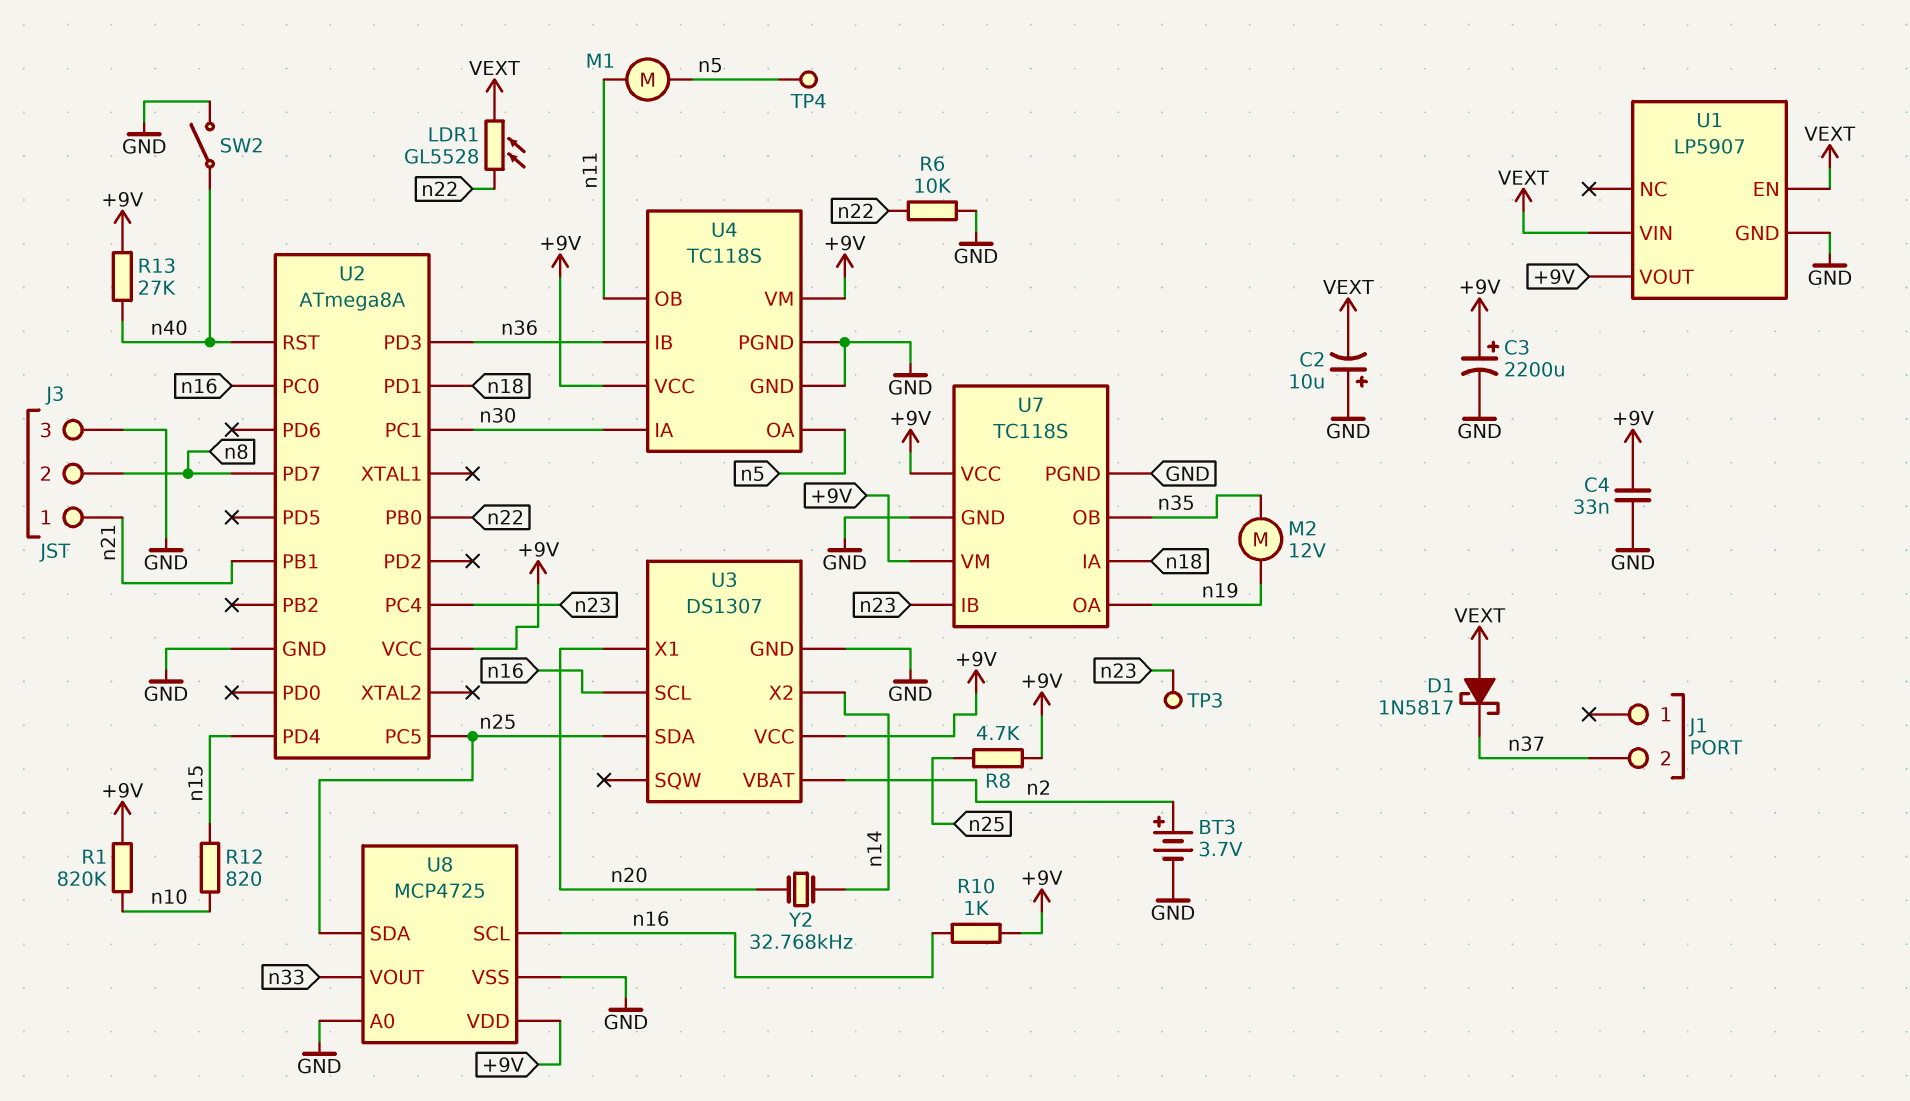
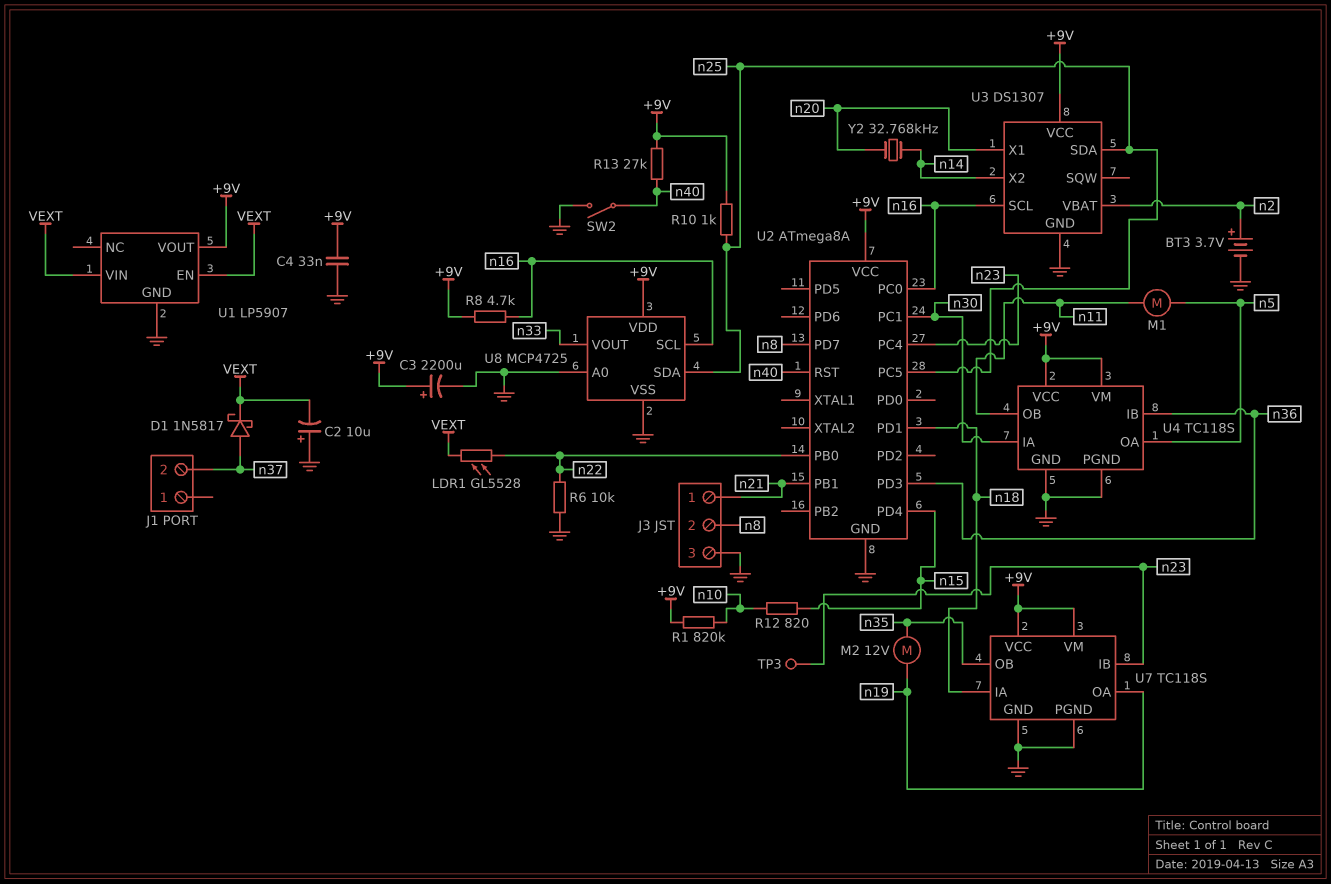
D1: schottky 1N5817 (A VEXT, K n37) -> schottky 1N5817 (A n37, K VEXT)
R8: 4.7k (+9V, n25) -> 4.7k (+9V, n16)
R10: 1k (+9V, n16) -> 1k (+9V, n25)
TP4: test point (n5) -> none

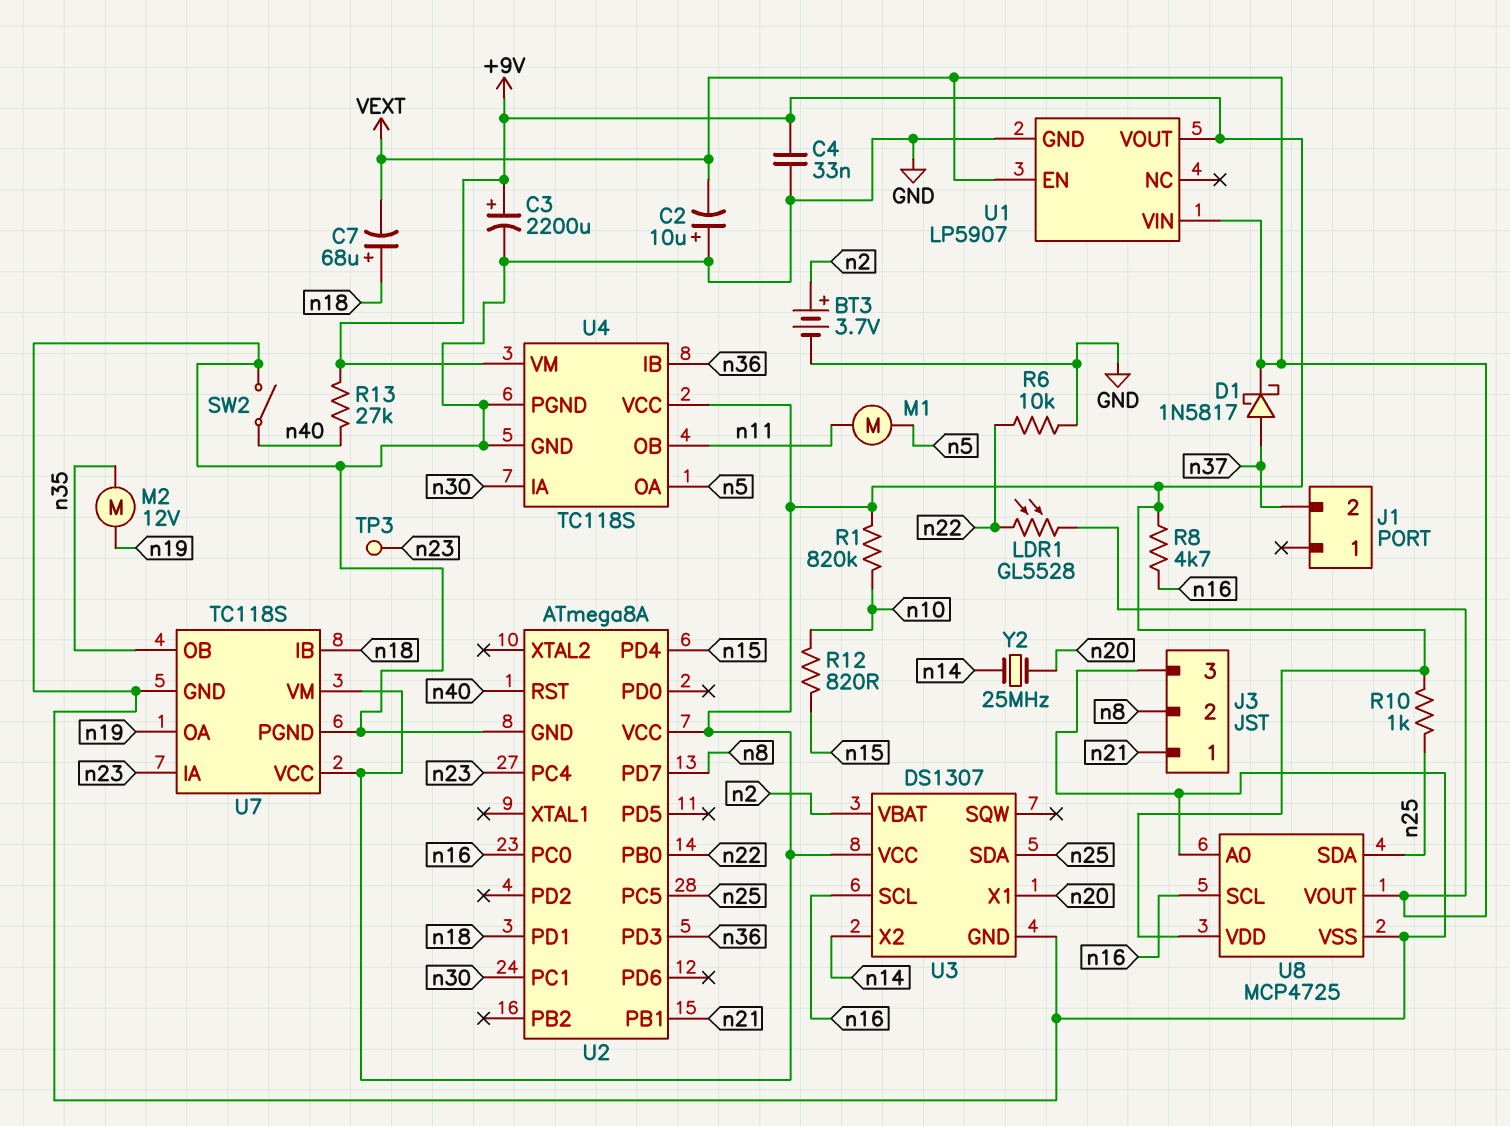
C7: none -> 68uF (plus n18, minus VEXT)
U7 pin IA: n18 -> n23
U7 pin IB: n23 -> n18
U8 pin VOUT: n33 -> VEXT
Y2: 32.768kHz (n14, n20) -> 25MHz (n14, n20)

